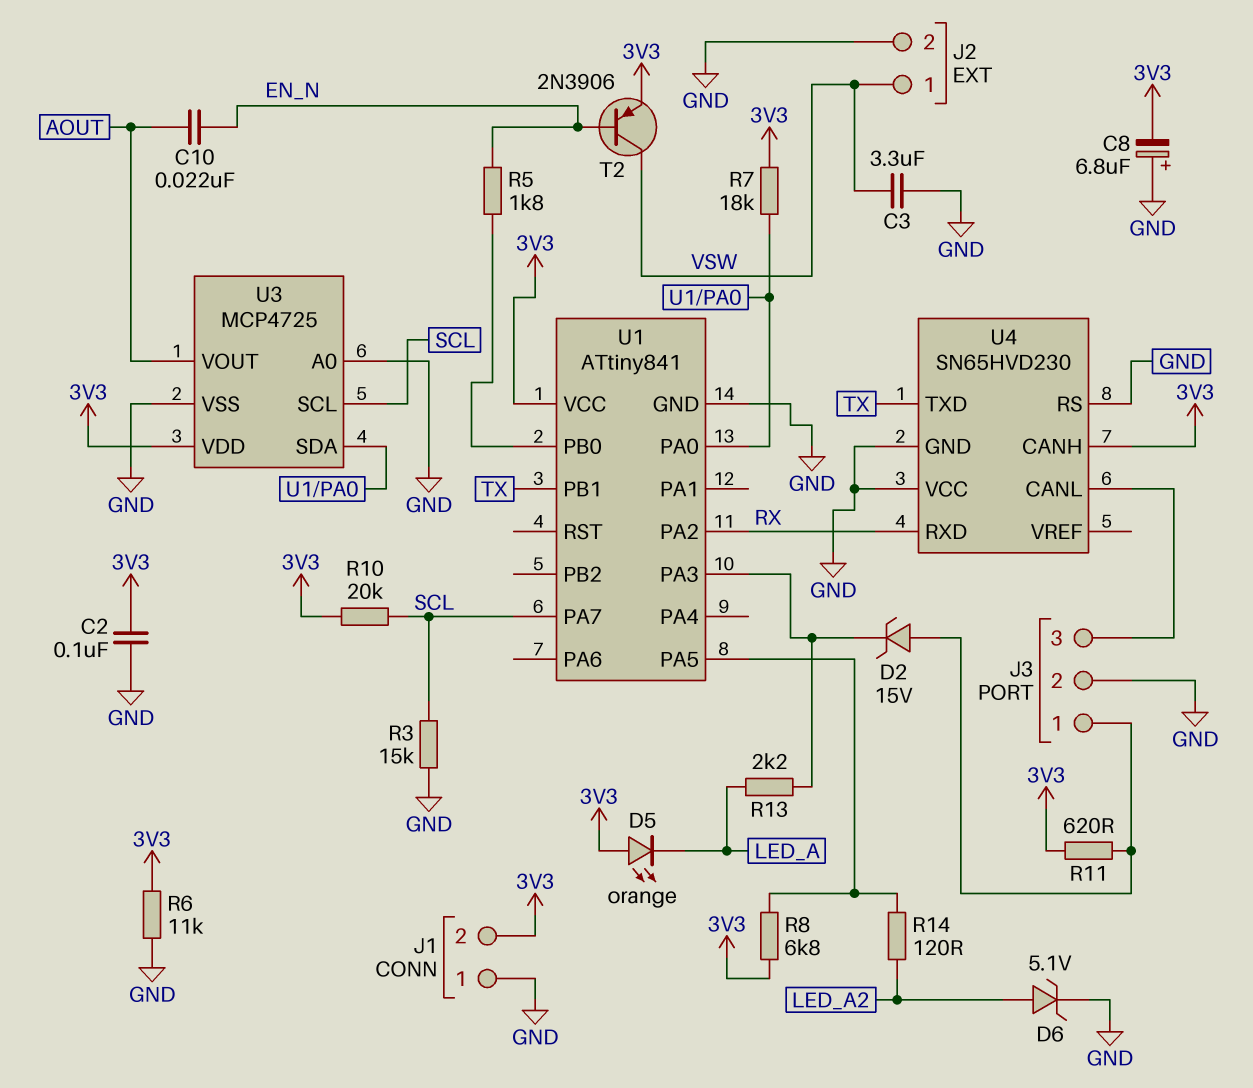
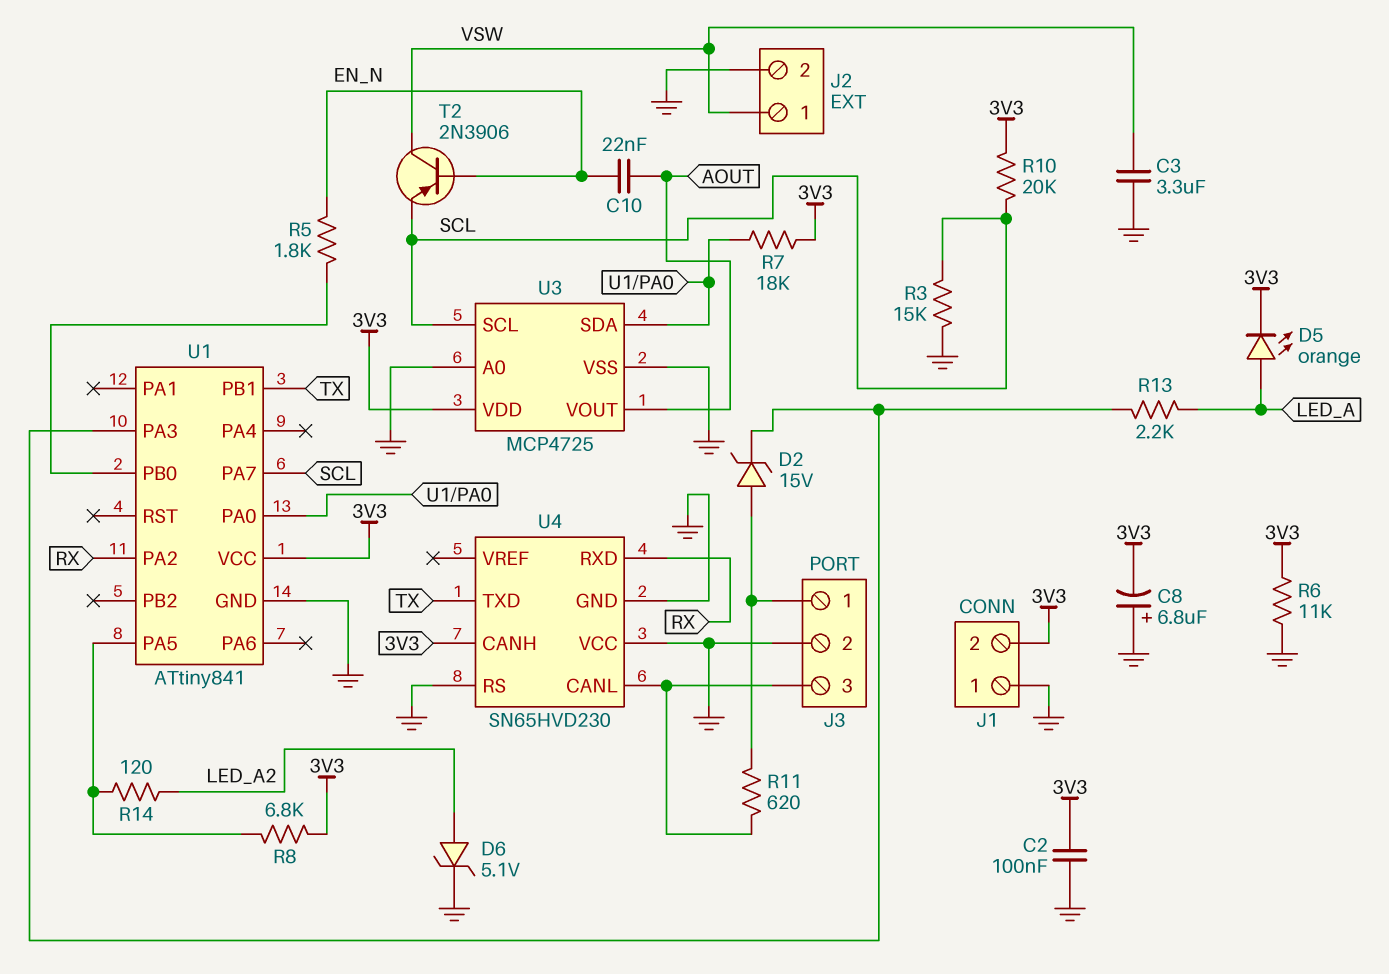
D5: LED orange (A 3V3, K LED_A) -> LED orange (A LED_A, K 3V3)
R11: 620 (3V3, J3/1) -> 620 (J3/1, J3/3)
T2: PNP 2N3906 (B EN_N, C VSW, E 3V3) -> PNP 2N3906 (B EN_N, C VSW, E SCL)

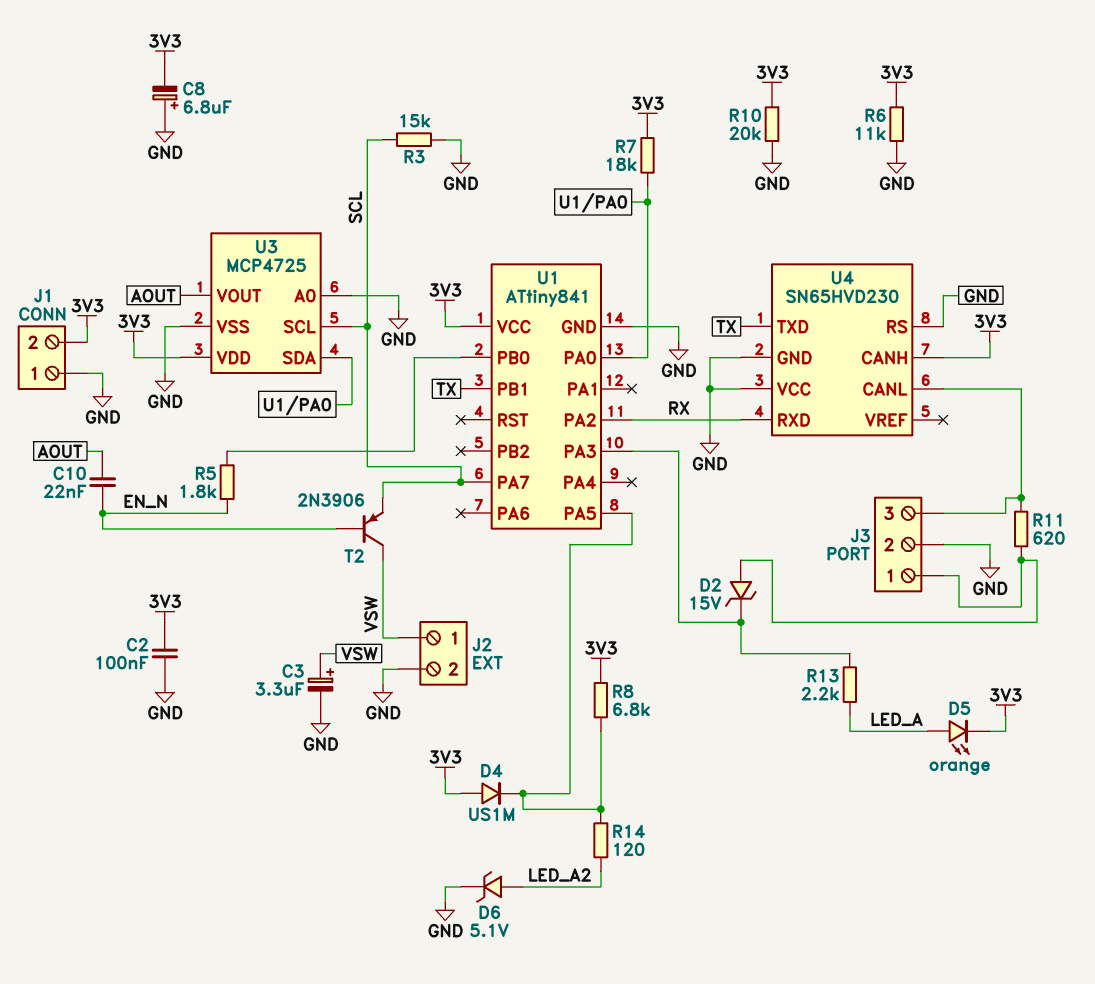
C3: 3.3uF (GND, VSW) -> 3.3uF (plus VSW, minus GND)
D4: none -> diode US1M (A 3V3, K U1/PA5)
R10: 20k (3V3, SCL) -> 20k (3V3, GND)

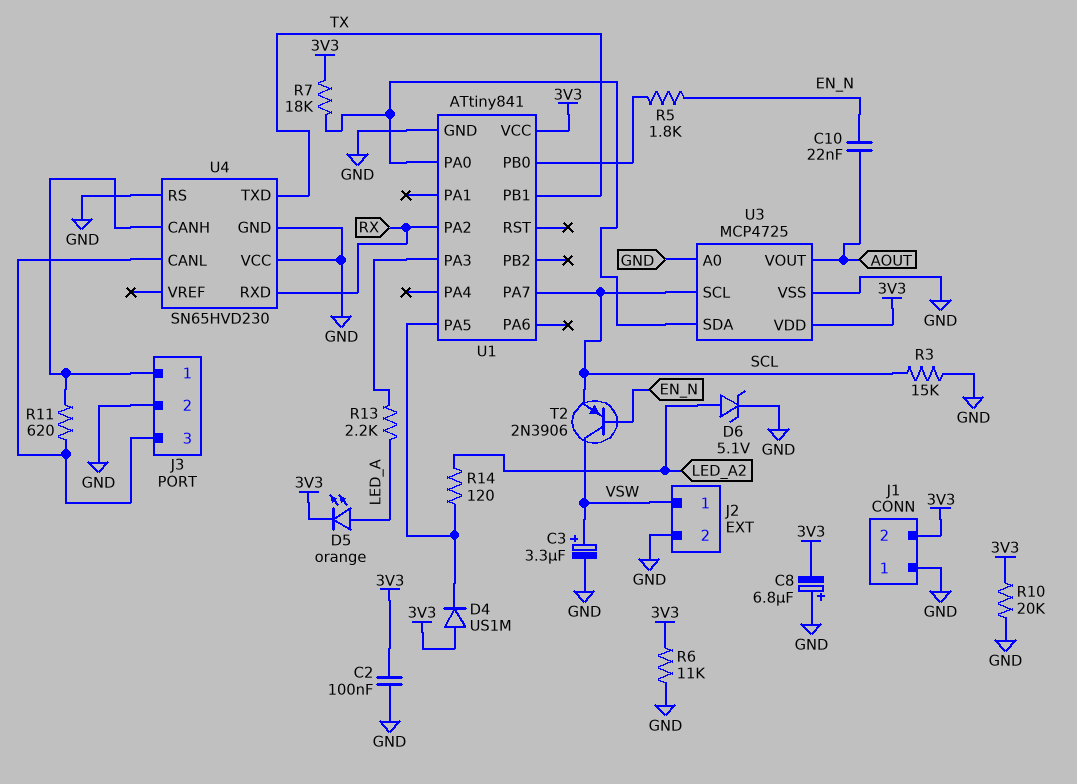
D2: zener 15V (A J3/1, K U1/PA3) -> none
R8: 6.8k (3V3, U1/PA5) -> none
U4 pin CANH: 3V3 -> J3/1

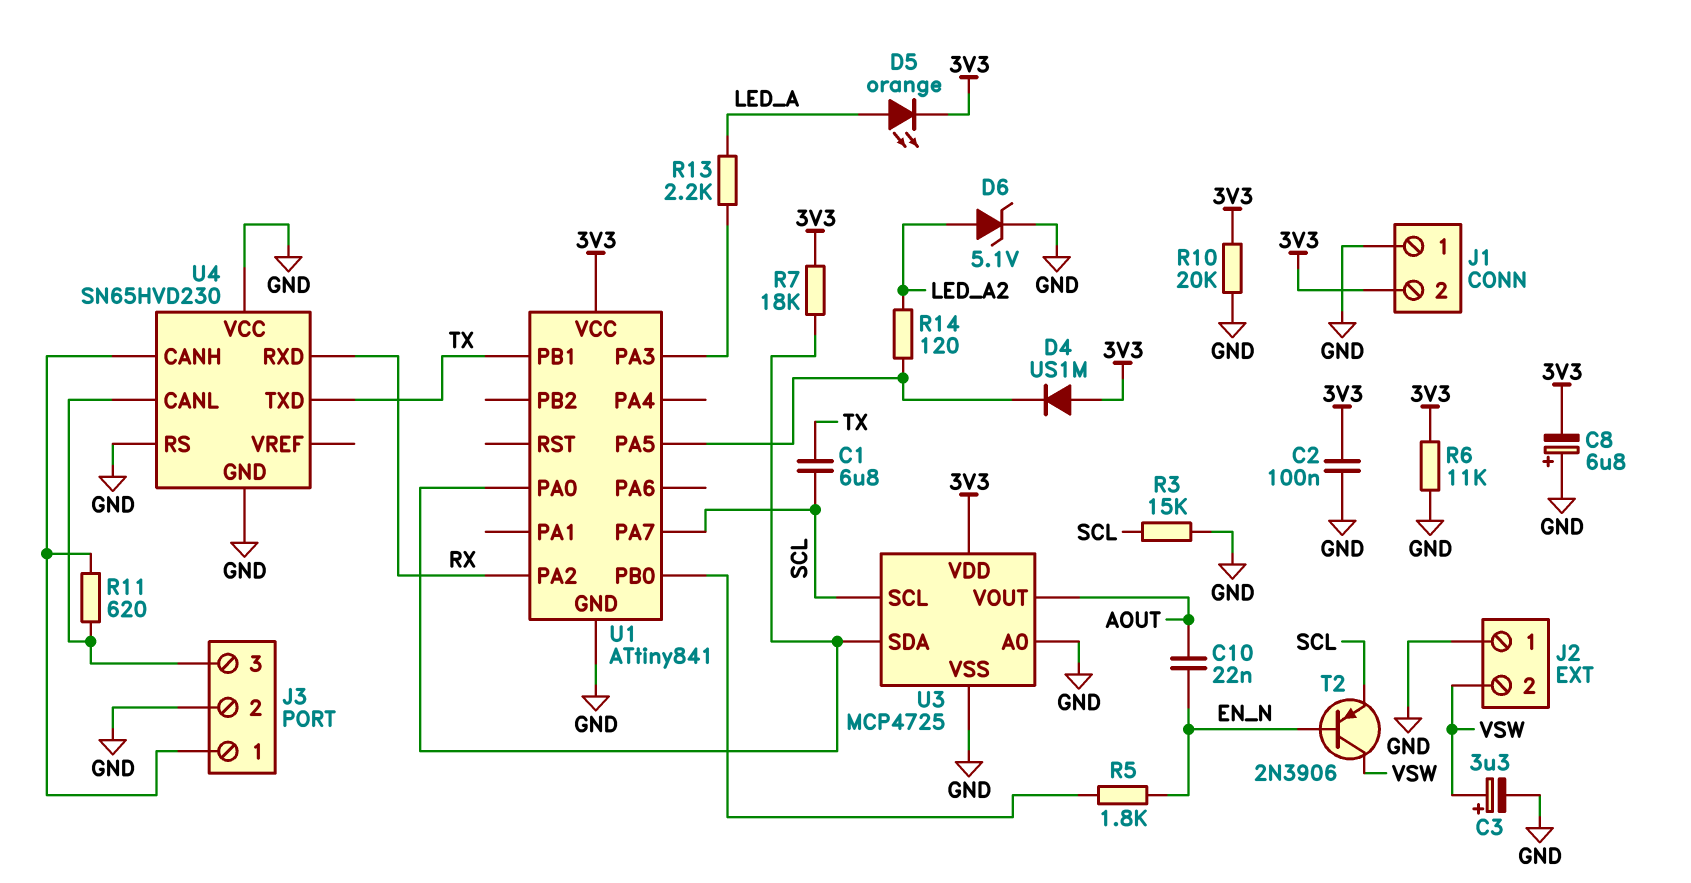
C1: none -> 6.8uF (SCL, TX)
J2 pin 1: VSW -> GND
J2 pin 2: GND -> VSW

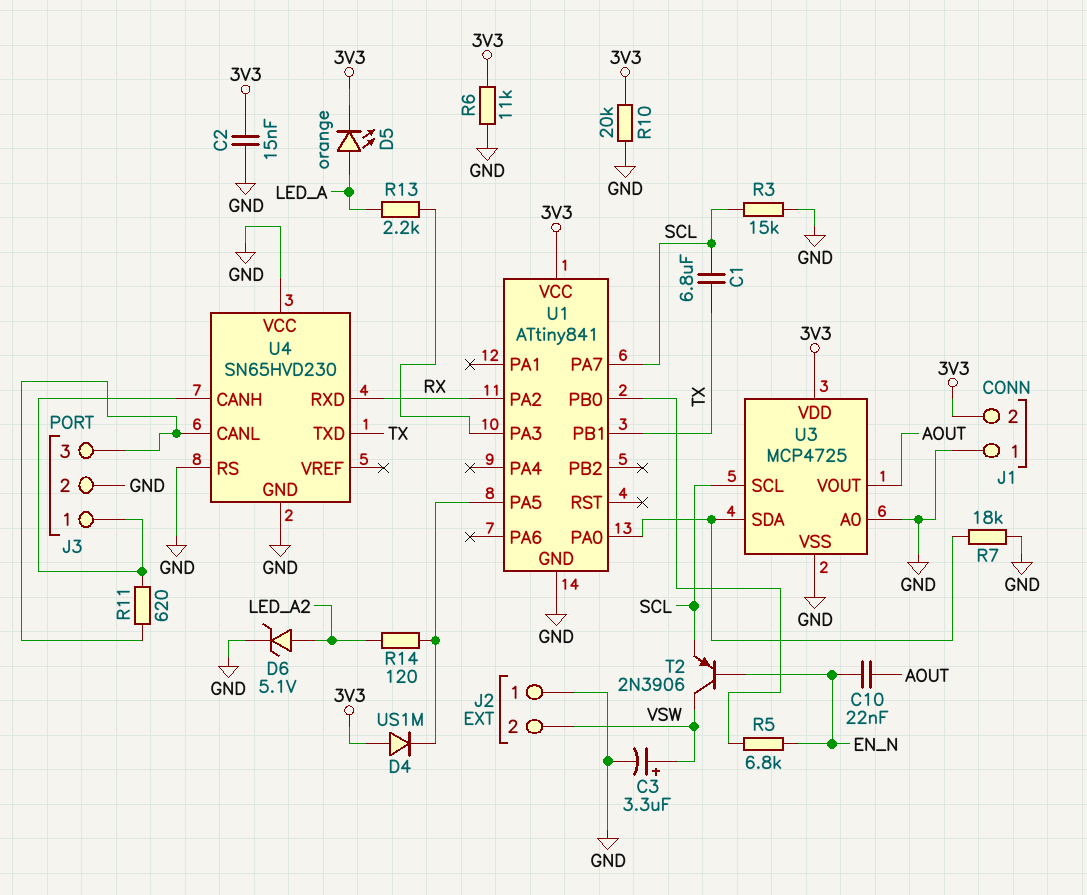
C2: 100nF (3V3, GND) -> 15nF (3V3, GND)
C8: 6.8uF (plus GND, minus 3V3) -> none
R5: 1.8k (EN_N, U1/PB0) -> 6.8k (EN_N, U1/PB0)
R7: 18k (3V3, U1/PA0) -> 18k (GND, U1/PA0)

